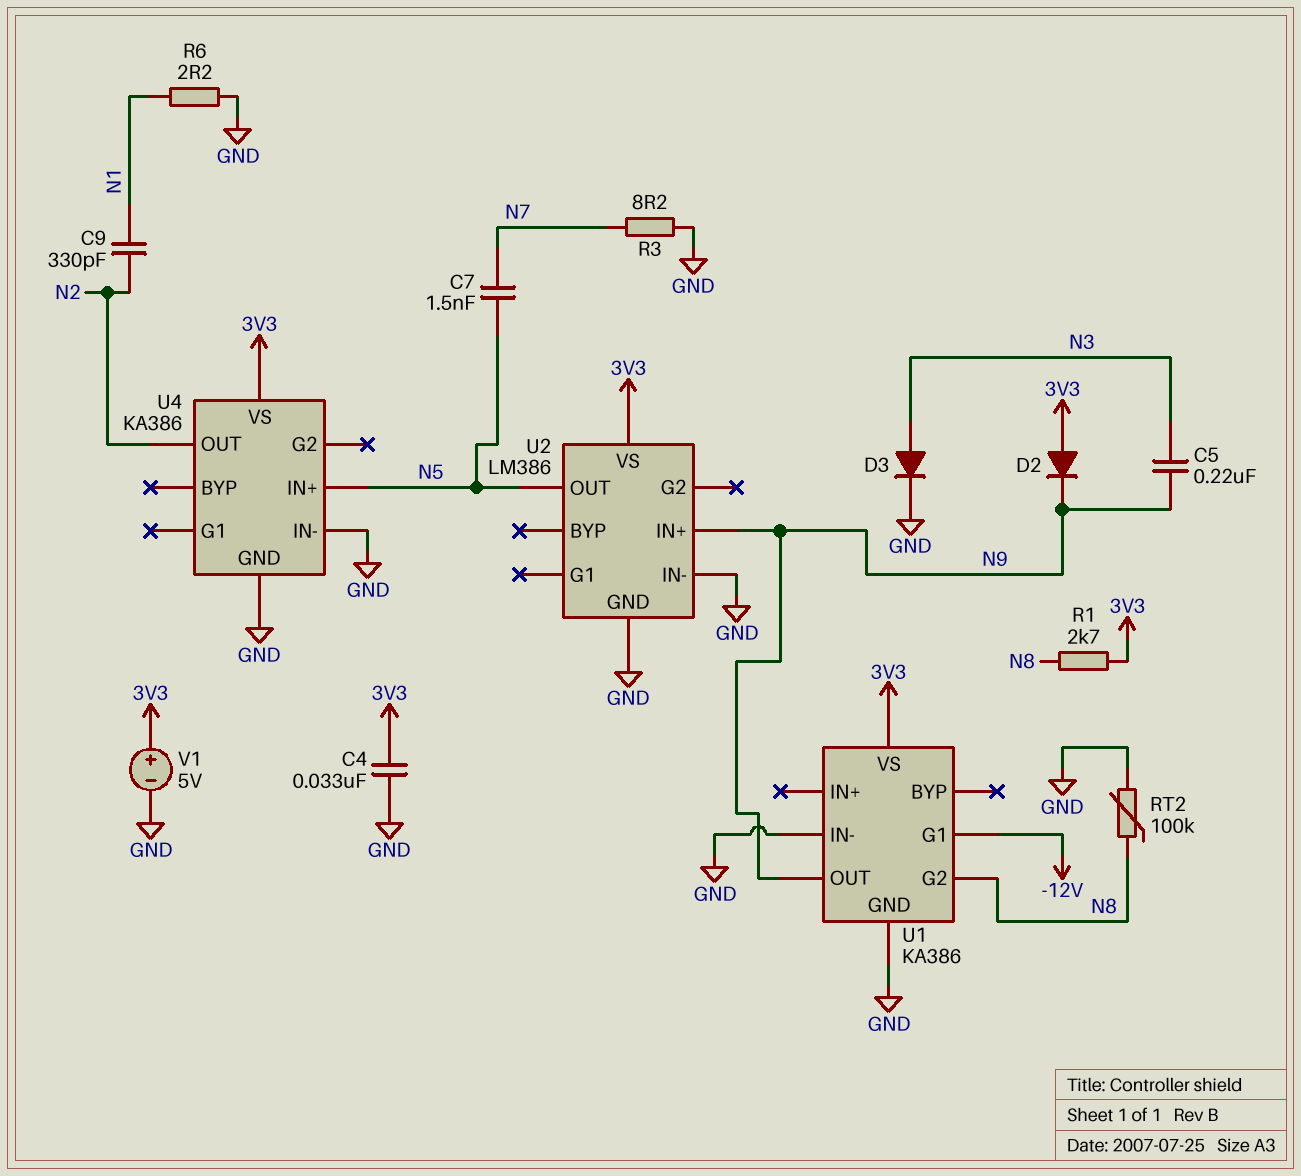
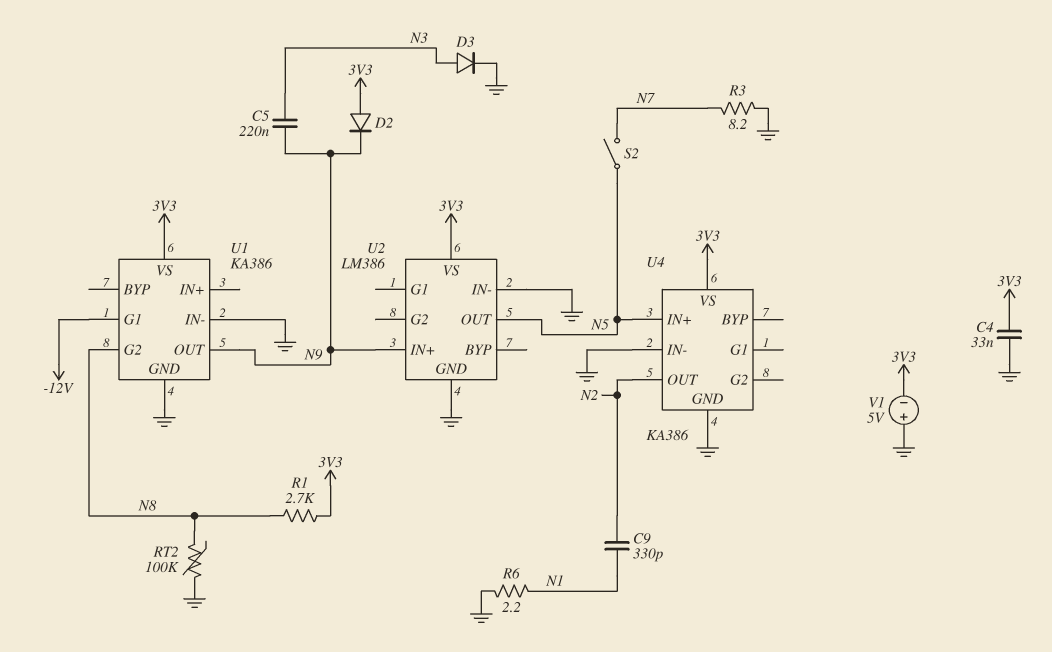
C7: 1.5nF (N5, N7) -> none
S2: none -> switch (N5, N7)
V1: 5V (plus 3V3, minus GND) -> 5V (plus GND, minus 3V3)

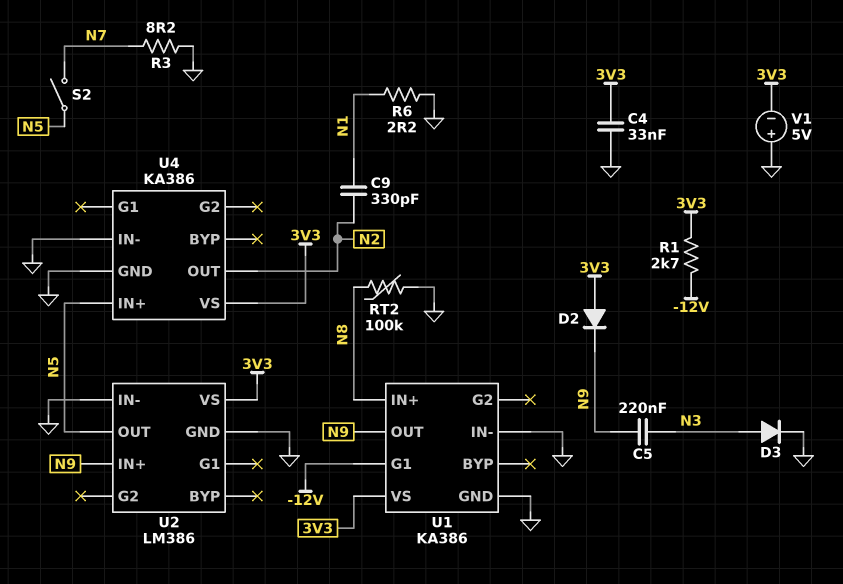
R1: 2.7k (3V3, N8) -> 2.7k (-12V, 3V3)
U1 pin G2: N8 -> none
U1 pin IN+: none -> N8

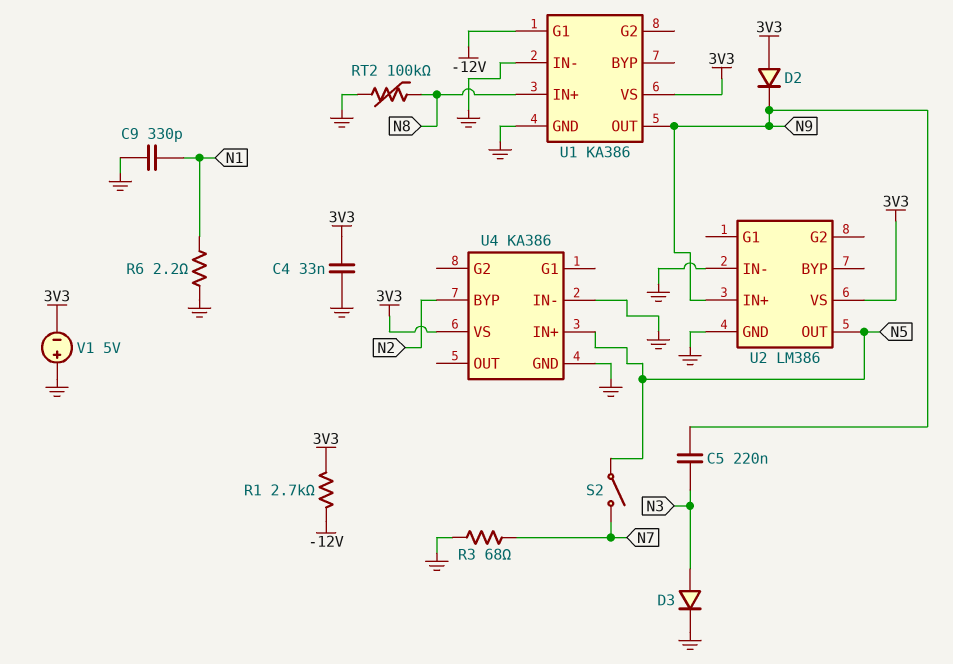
C9: 330pF (N1, N2) -> 330pF (GND, N1)
R3: 8.2 (GND, N7) -> 68 (GND, N7)
U4 pin BYP: none -> N2
U4 pin OUT: N2 -> none

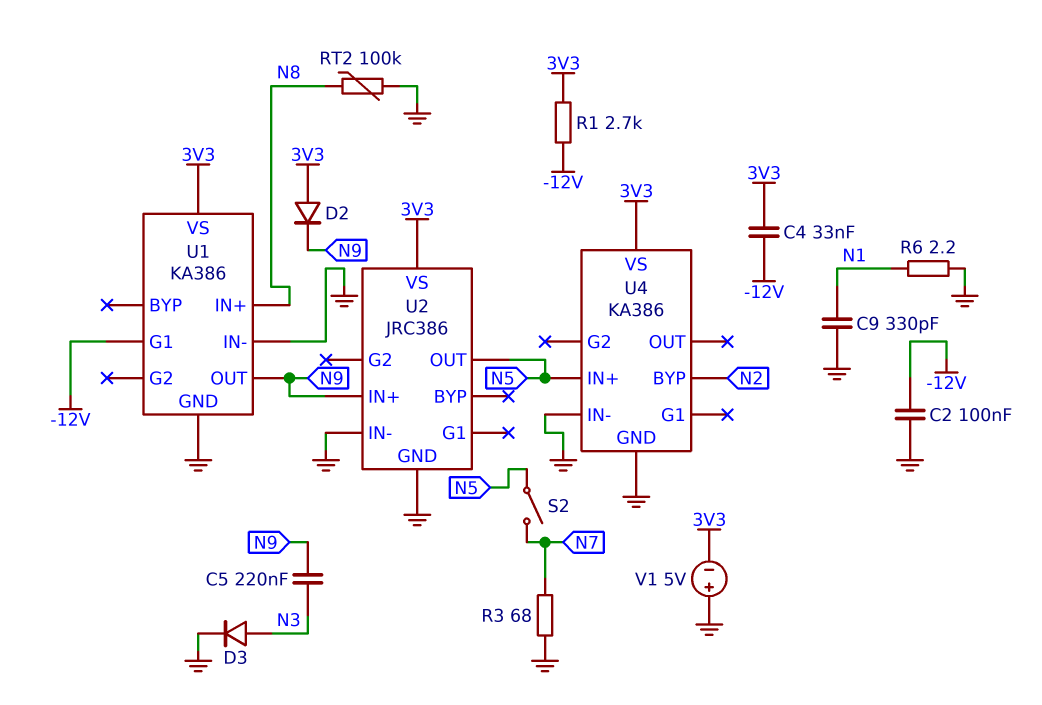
C2: none -> 100nF (-12V, GND)
C4: 33nF (3V3, GND) -> 33nF (-12V, 3V3)
U2: LM386 -> JRC386

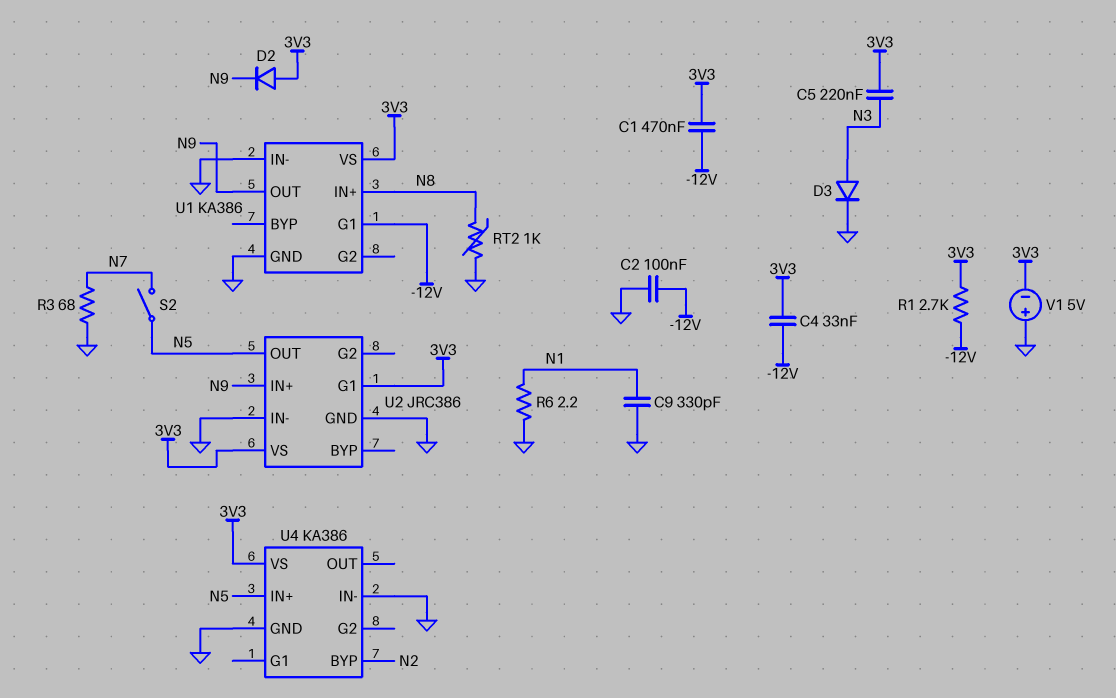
C1: none -> 470nF (-12V, 3V3)
C5: 220nF (N3, N9) -> 220nF (3V3, N3)
RT2: 100k (GND, N8) -> 1k (GND, N8)
U2 pin G1: none -> 3V3

